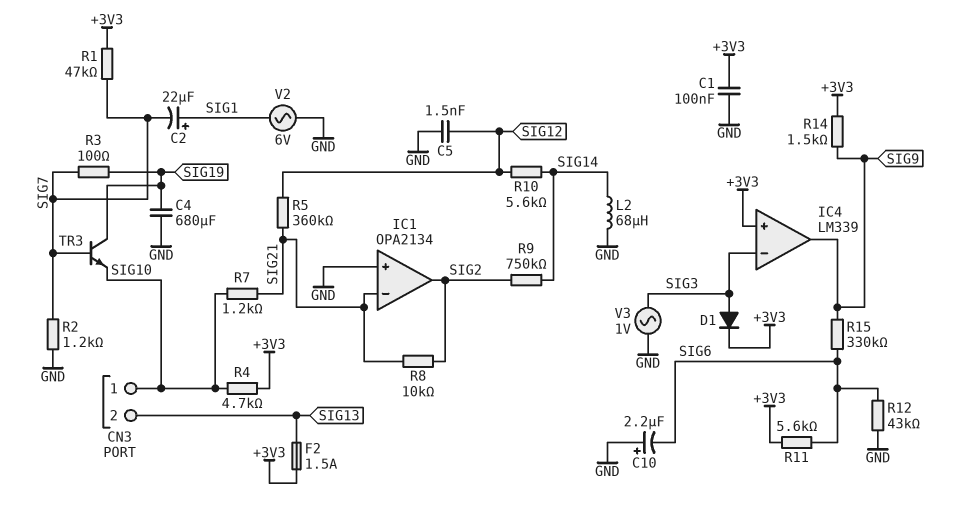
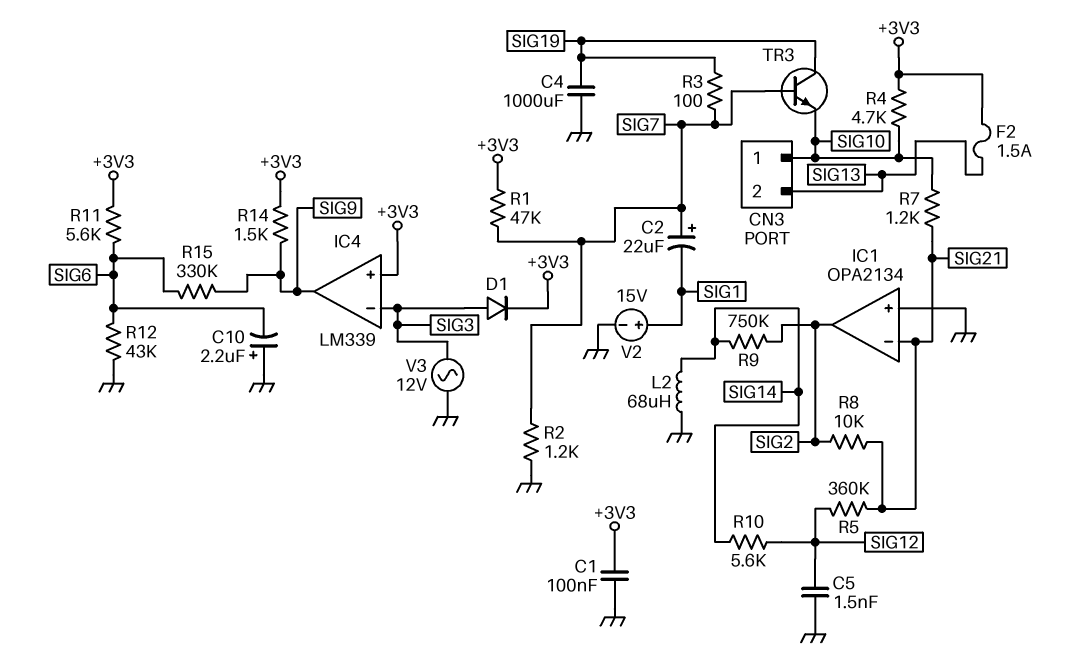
C2: 22uF (plus SIG1, minus SIG7) -> 22uF (plus SIG7, minus SIG1)
C4: 680uF (GND, SIG19) -> 1000uF (GND, SIG19)
V2: AC 6V (GND, SIG1) -> 15V (plus SIG1, minus GND)
V3: AC 1V (GND, SIG3) -> AC 12V (GND, SIG3)

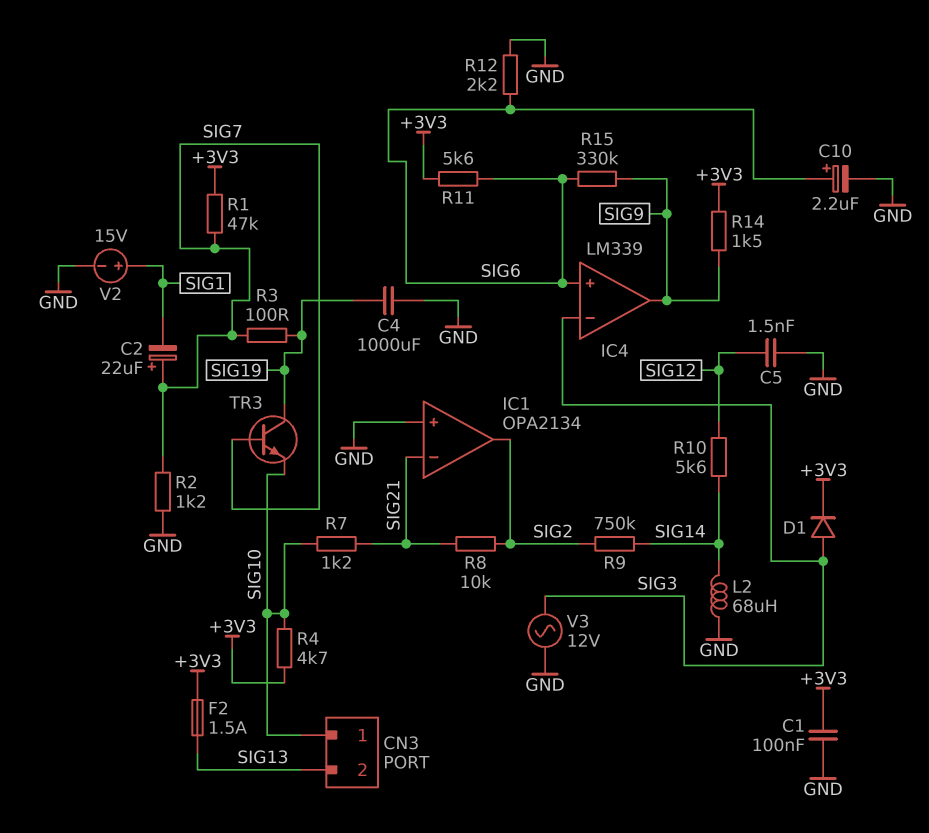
C10: 2.2uF (plus GND, minus SIG6) -> 2.2uF (plus SIG6, minus GND)
IC4 pin in+: +3V3 -> SIG6
R5: 360k (SIG12, SIG21) -> none
R12: 43k (GND, SIG6) -> 2.2k (GND, SIG6)

